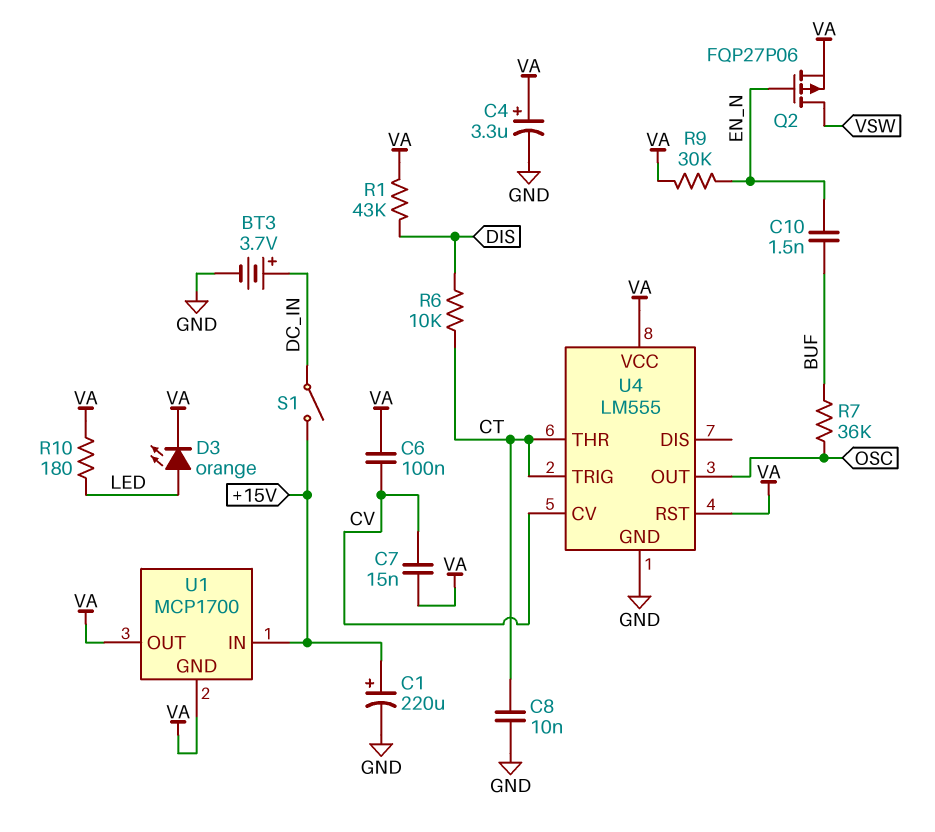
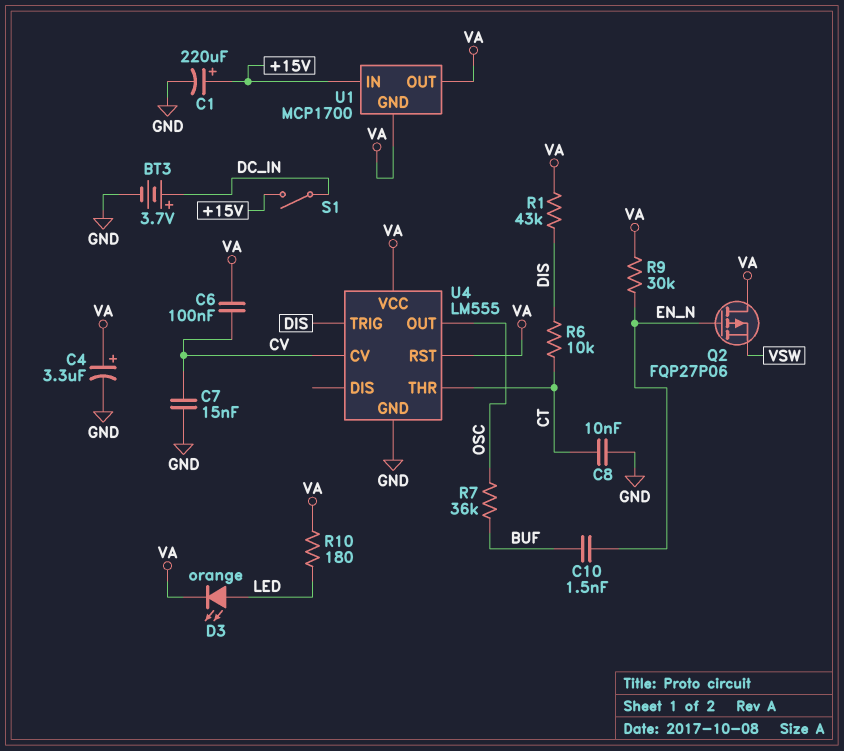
C7: 15nF (CV, VA) -> 15nF (CV, GND)
Q2: PMOS FQP27P06 (G EN_N, D VSW, S VA) -> PMOS FQP27P06 (G EN_N, D VA, S VSW)
U4 pin TRIG: CT -> DIS

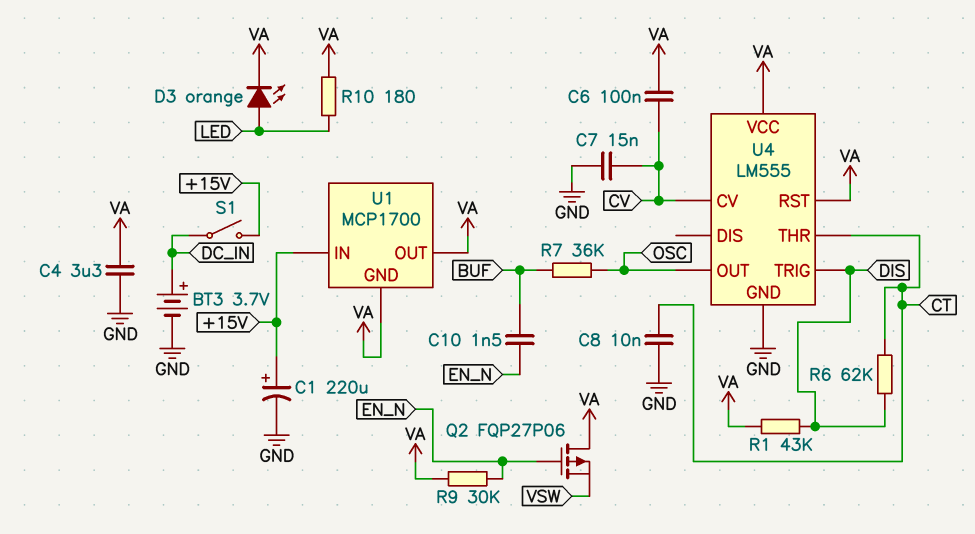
C4: 3.3uF (plus VA, minus GND) -> 3.3uF (GND, VA)
R6: 10k (CT, DIS) -> 62k (CT, DIS)

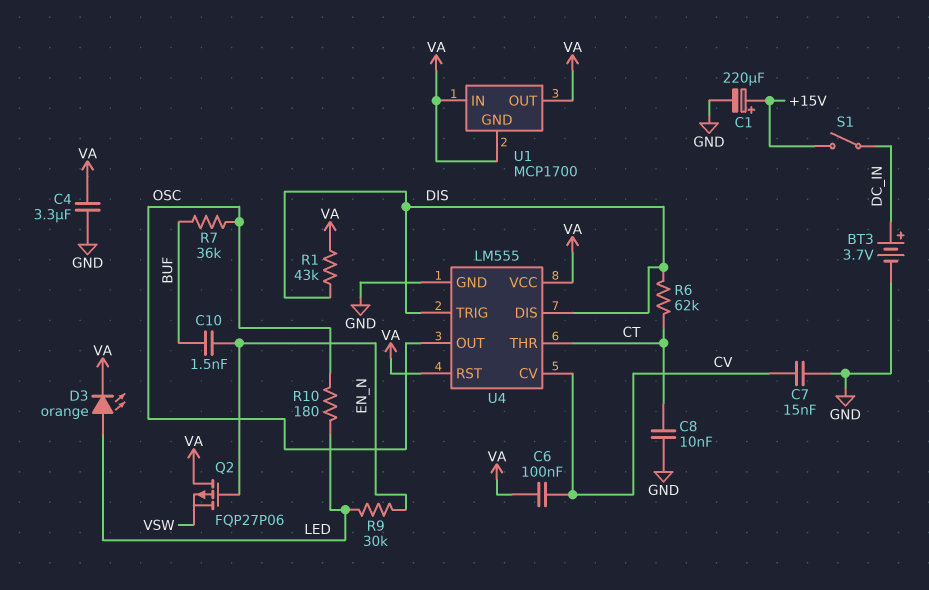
R9: 30k (EN_N, VA) -> 30k (EN_N, LED)
R10: 180 (LED, VA) -> 180 (LED, OSC)
U1 pin IN: +15V -> VA
U4 pin DIS: none -> DIS

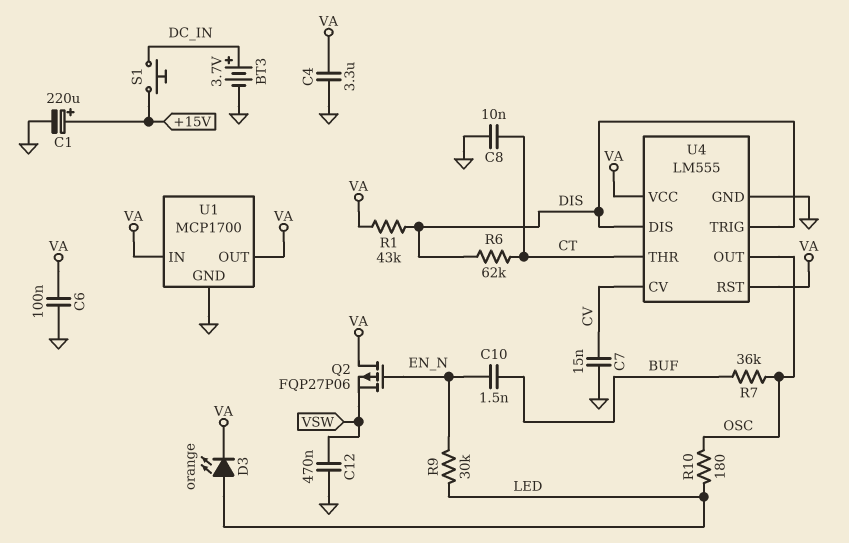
C6: 100nF (CV, VA) -> 100nF (GND, VA)
C12: none -> 470nF (GND, VSW)
S1: switch (+15V, DC_IN) -> button (+15V, DC_IN)
U1 pin GND: VA -> GND

